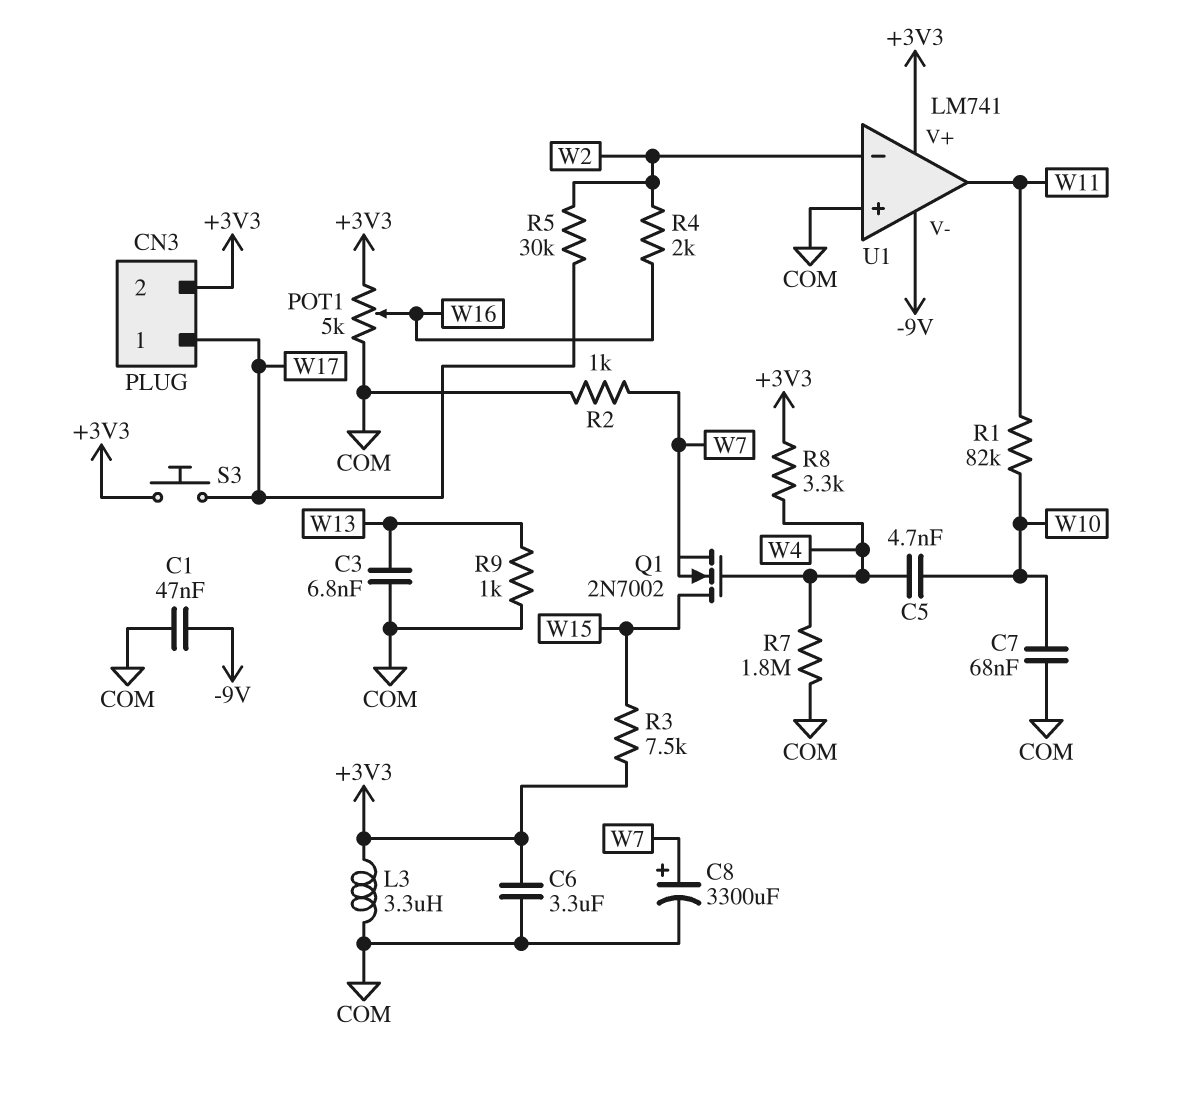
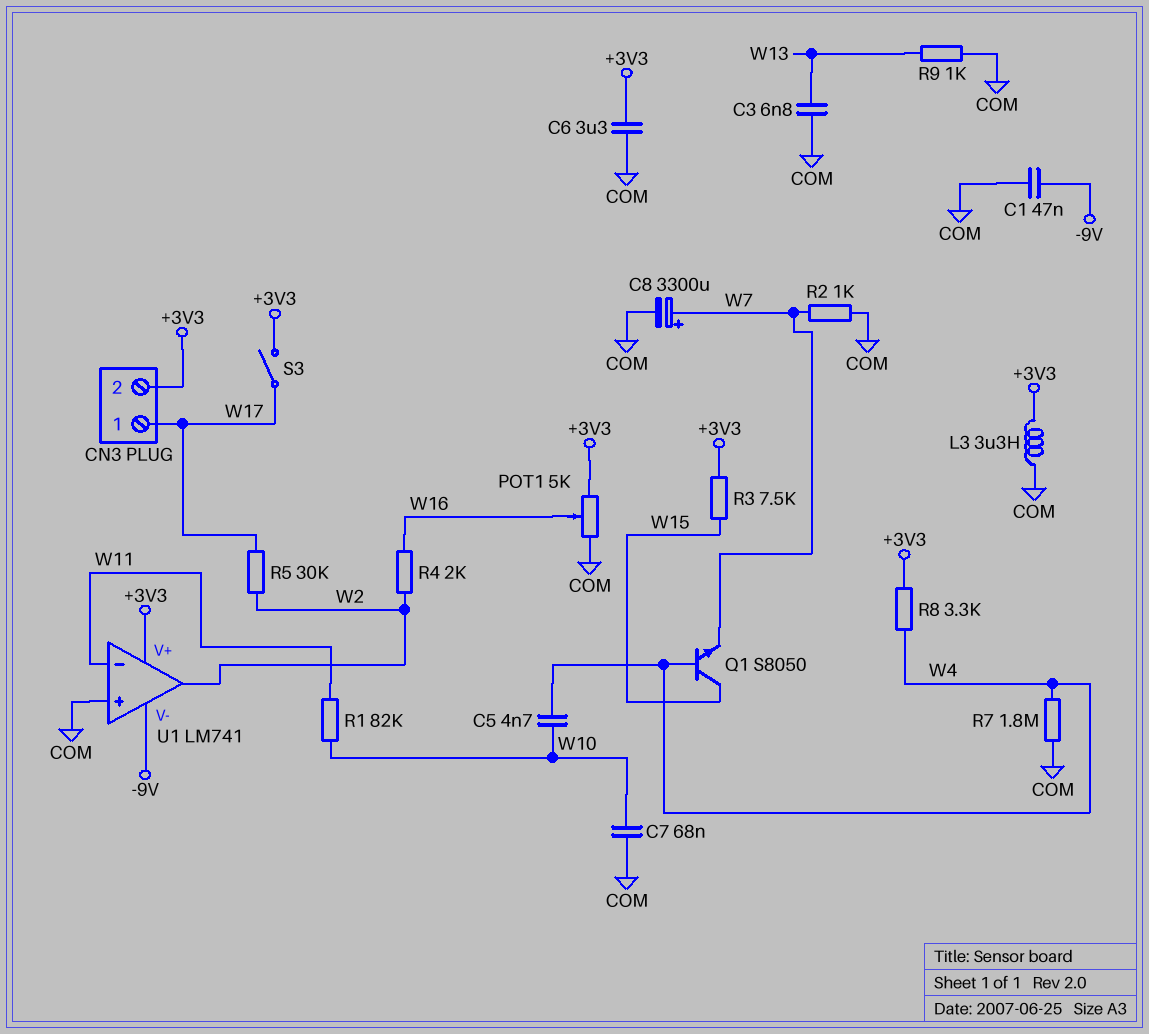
Q1: NMOS 2N7002 (G W4, D W15, S W7) -> NPN S8050 (B W4, C W15, E W7)
S3: button (+3V3, W17) -> switch (+3V3, W17)
U1 pin in-: W2 -> W11
U1 pin out: W11 -> W2

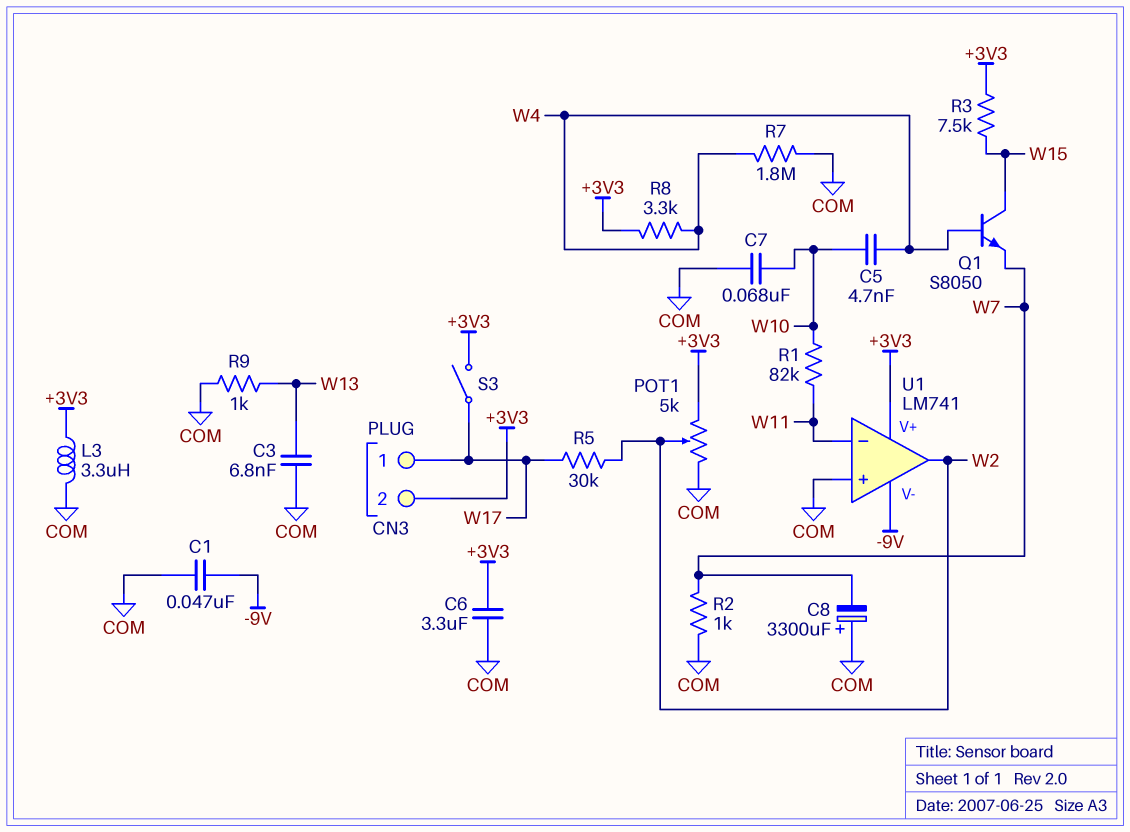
C8: 3300uF (plus W7, minus COM) -> 3300uF (plus COM, minus W7)
POT1: 5k (+3V3, COM, wiper W16) -> 5k (+3V3, COM, wiper W2)
R4: 2k (W2, W16) -> none

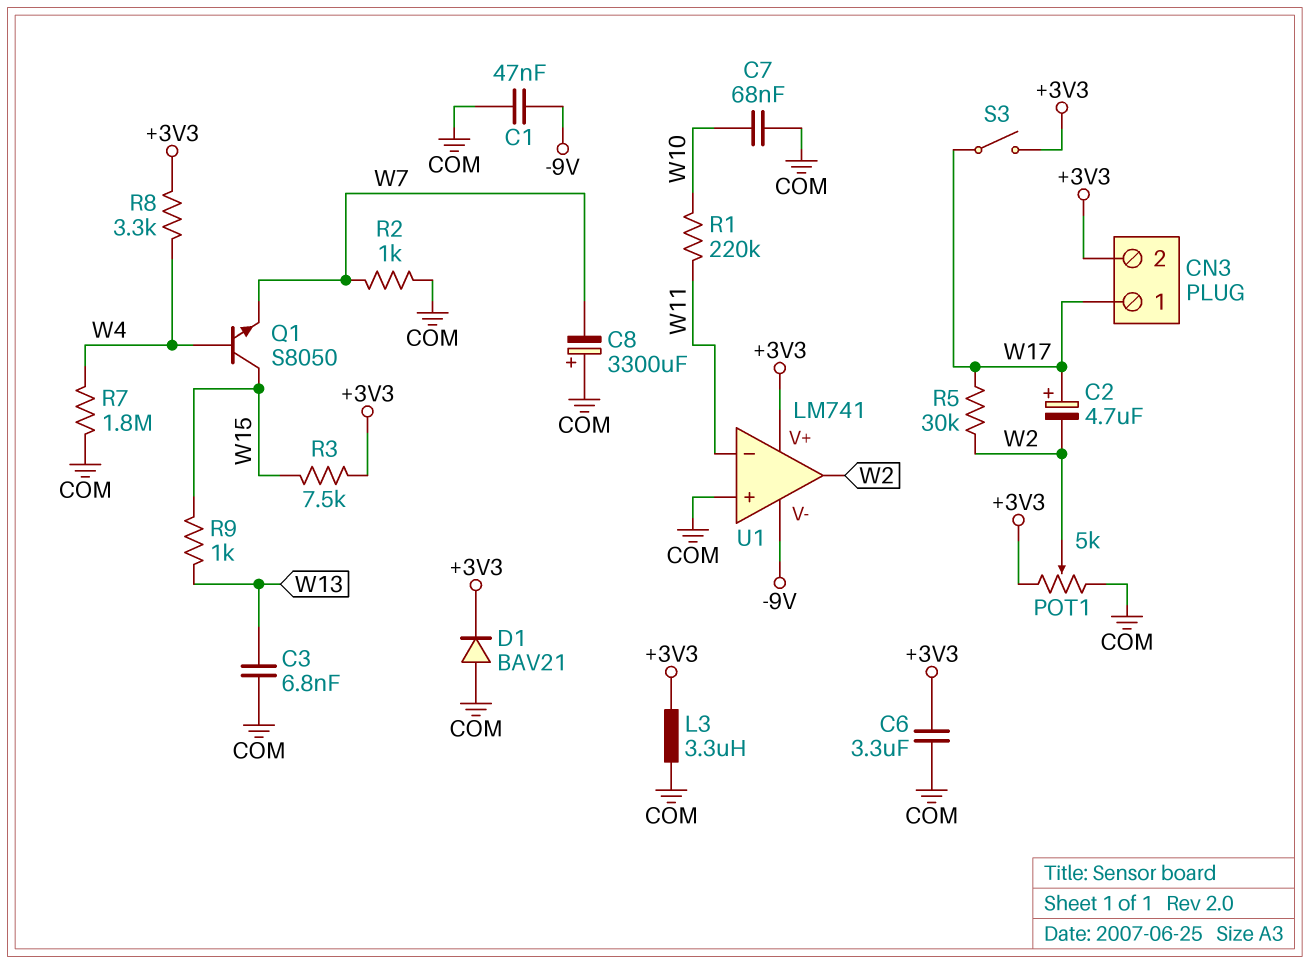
C2: none -> 4.7uF (plus W17, minus W2)
C5: 4.7nF (W4, W10) -> none
D1: none -> diode BAV21 (A COM, K +3V3)
R1: 82k (W10, W11) -> 220k (W10, W11)
R9: 1k (COM, W13) -> 1k (W13, W15)

